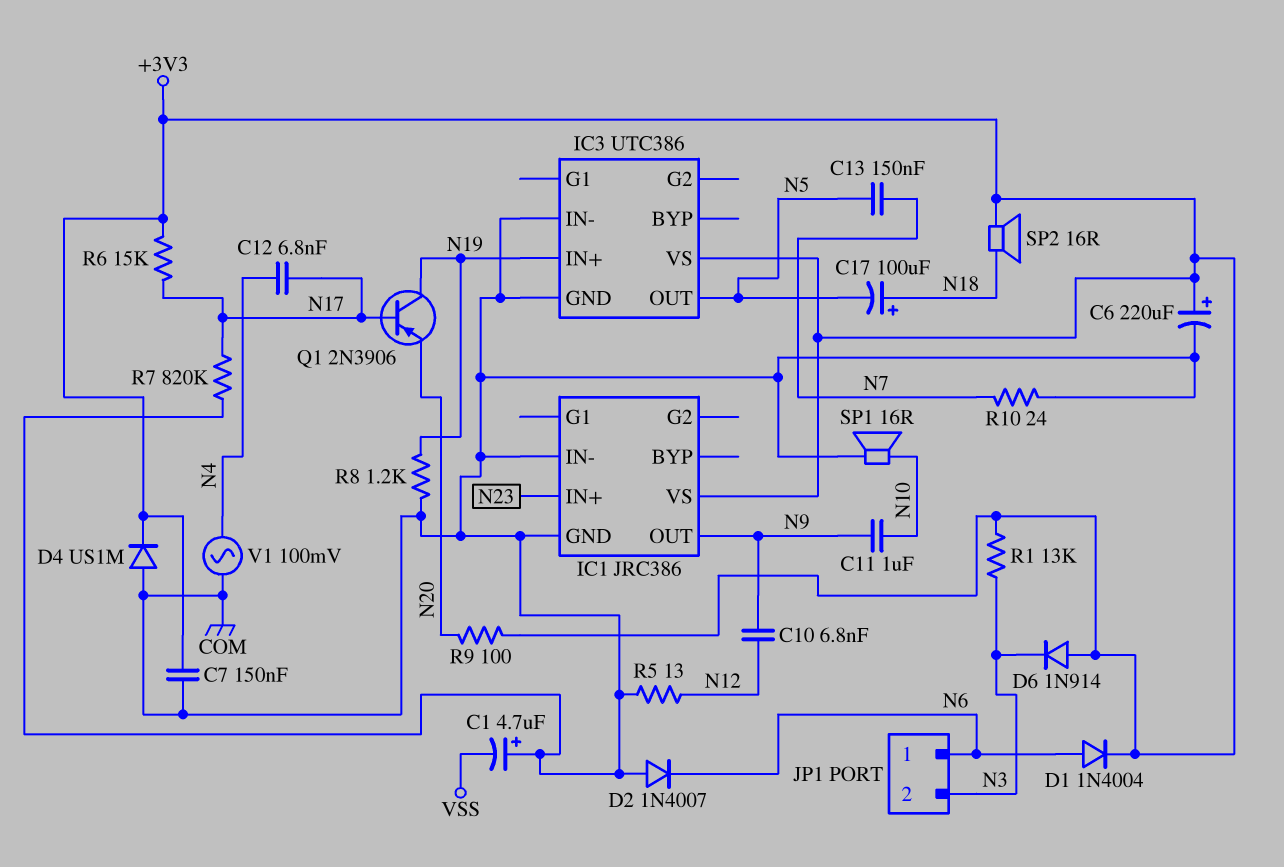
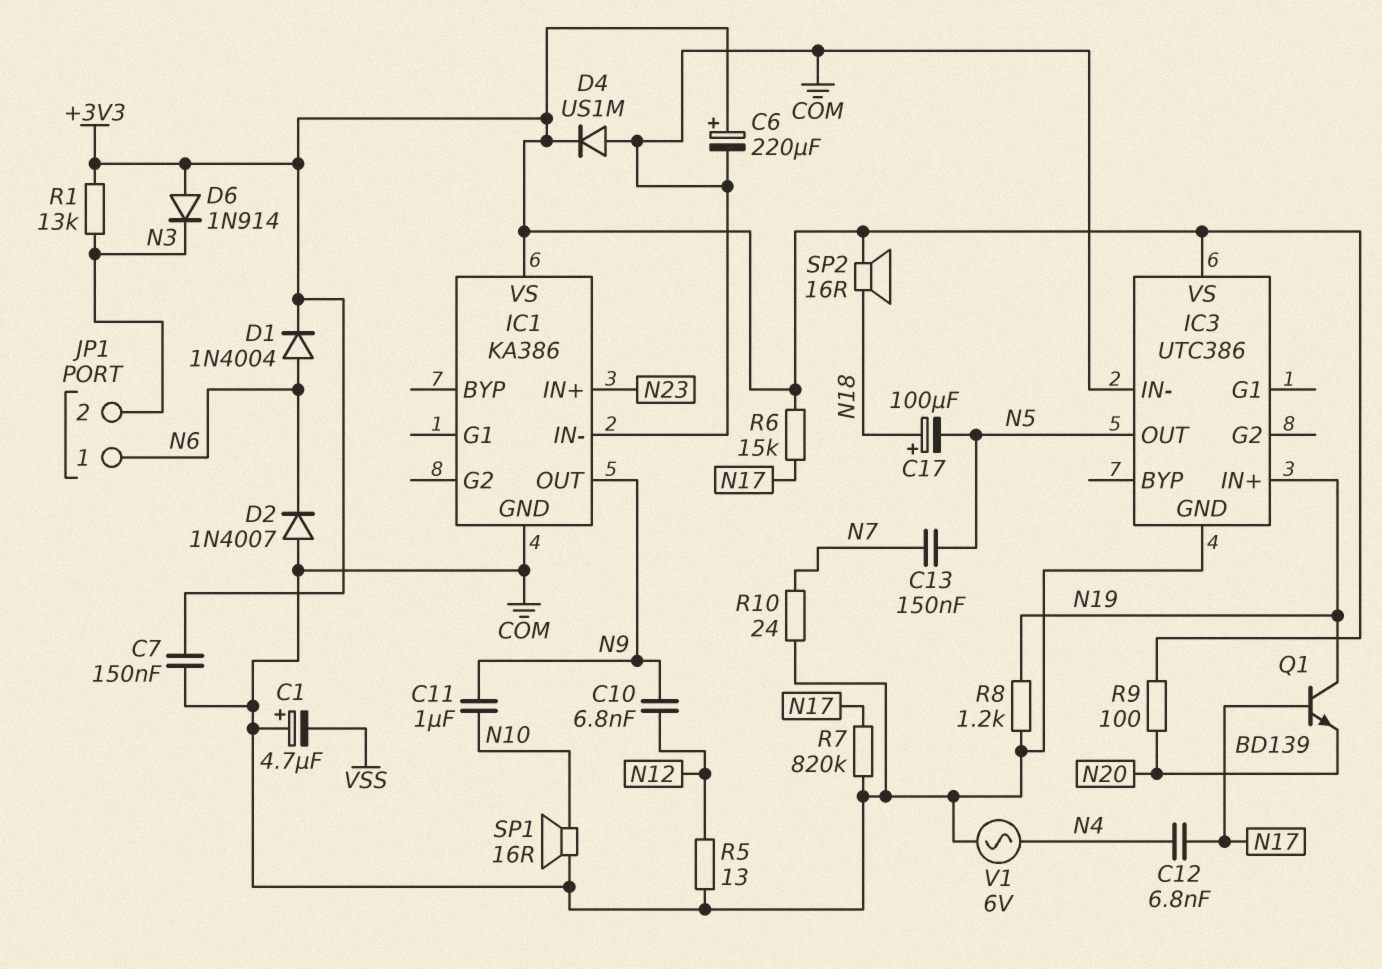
IC1: JRC386 -> KA386
Q1: PNP 2N3906 (B N17, C N19, E N20) -> NPN BD139 (B N17, C N19, E N20)
V1: AC 100mV (COM, N4) -> AC 6V (COM, N4)

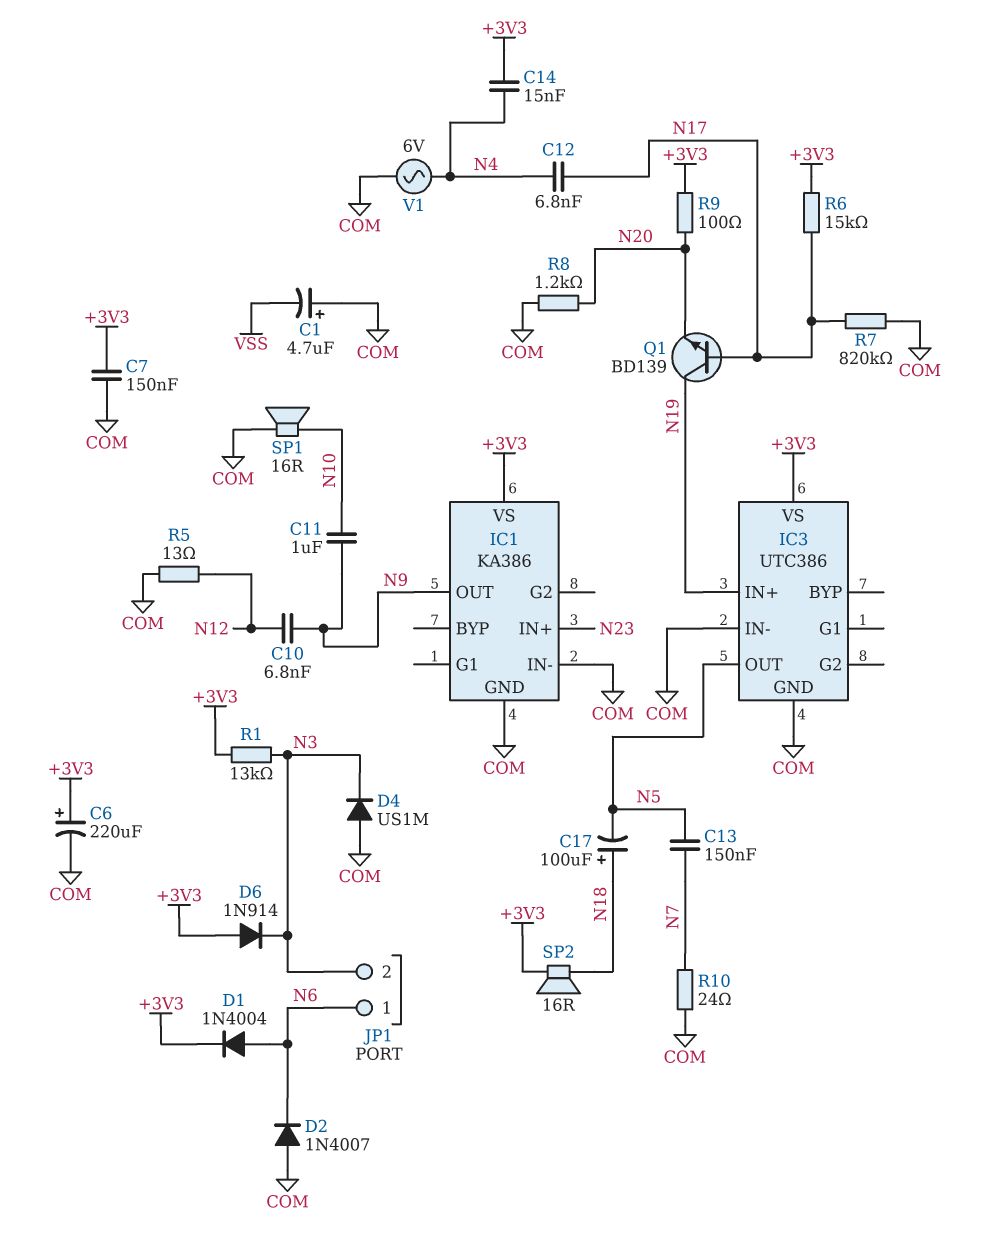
C14: none -> 15nF (+3V3, N4)
D4: diode US1M (A COM, K +3V3) -> diode US1M (A COM, K N3)
R8: 1.2k (COM, N19) -> 1.2k (COM, N20)

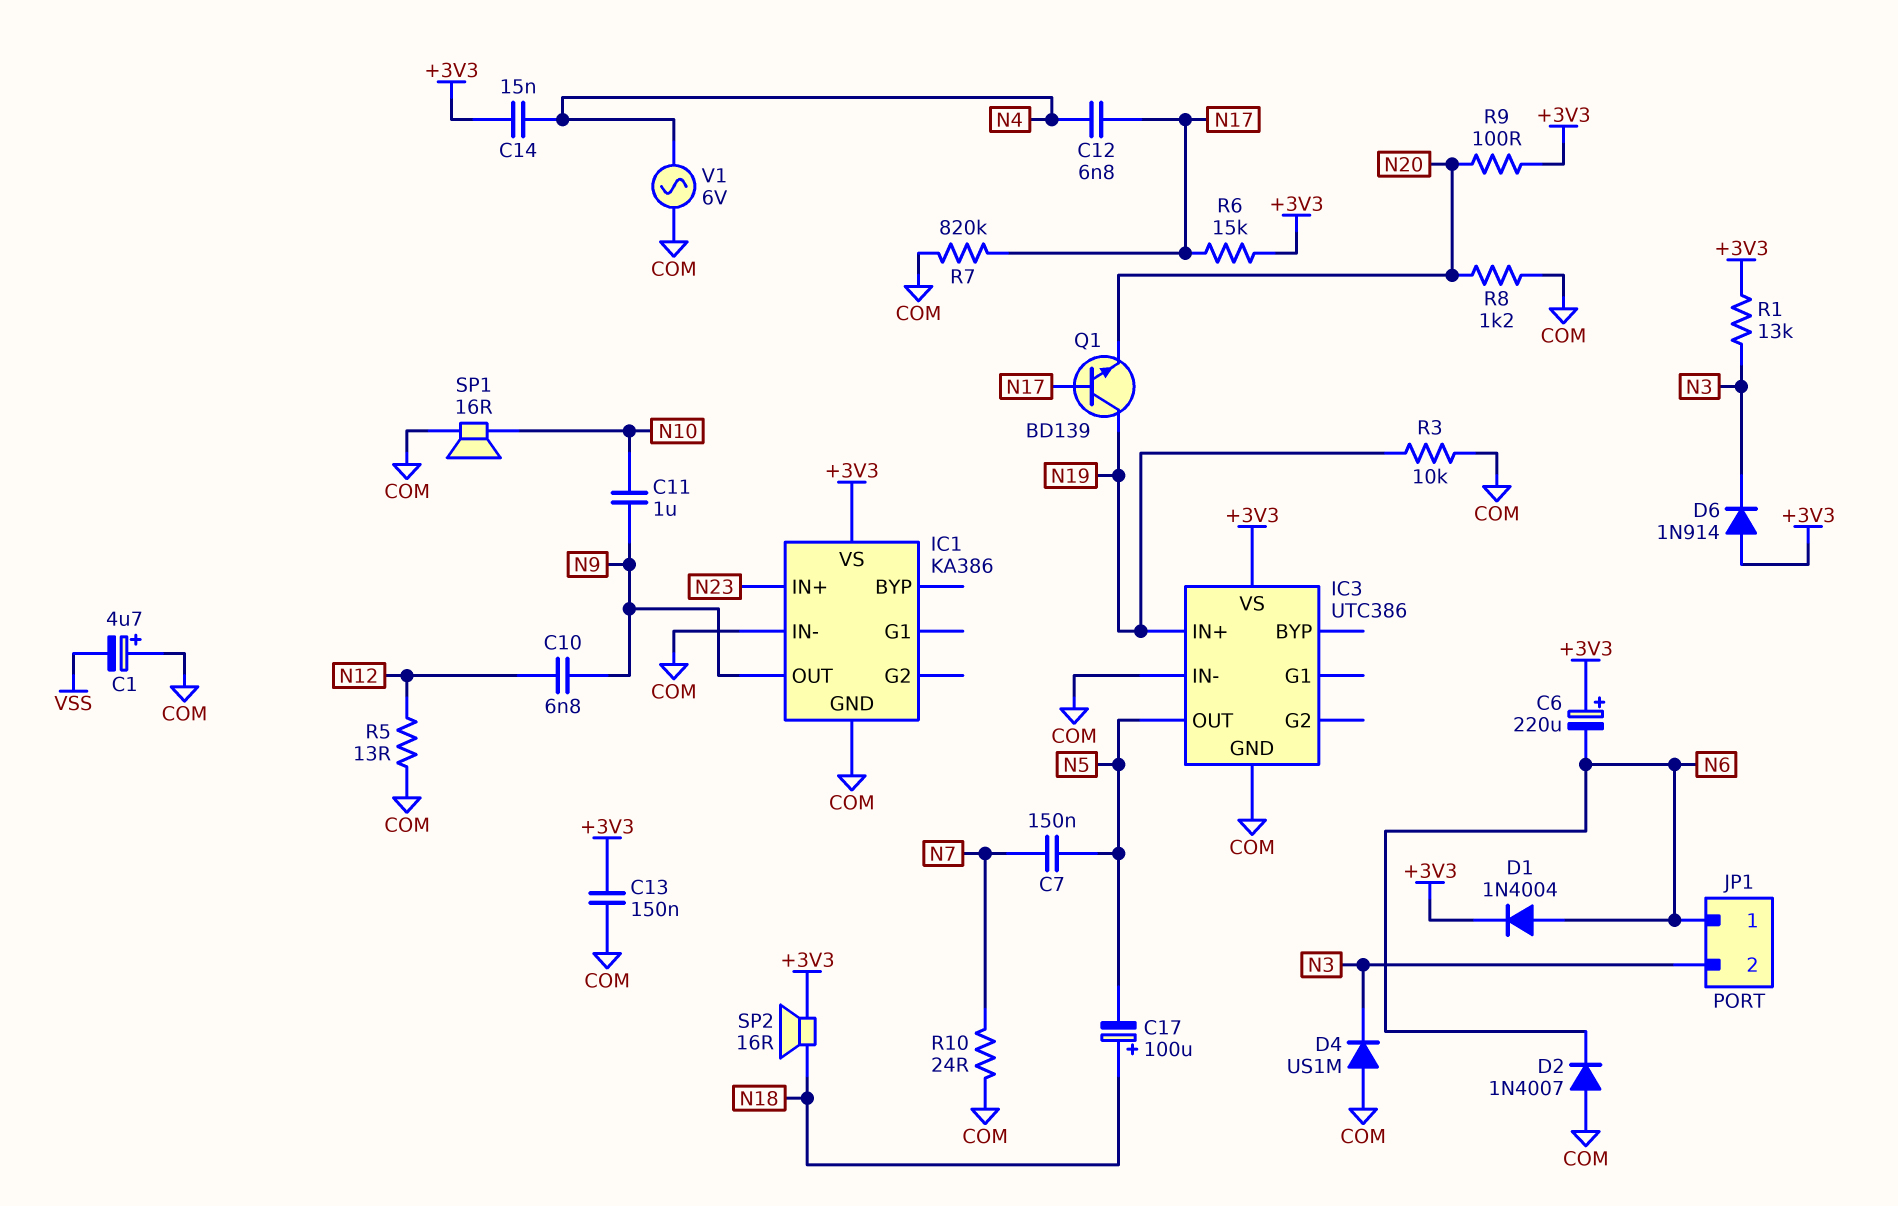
C6: 220uF (plus +3V3, minus COM) -> 220uF (plus +3V3, minus N6)
C7: 150nF (+3V3, COM) -> 150nF (N5, N7)
C13: 150nF (N5, N7) -> 150nF (+3V3, COM)
R3: none -> 10k (COM, N19)

